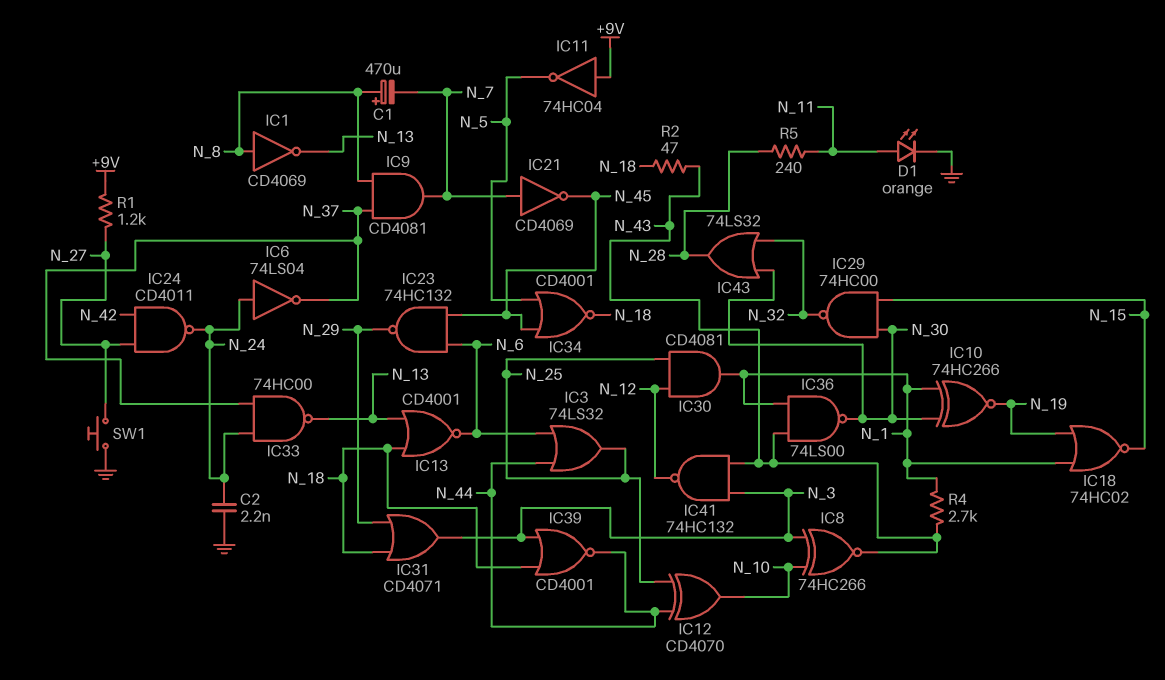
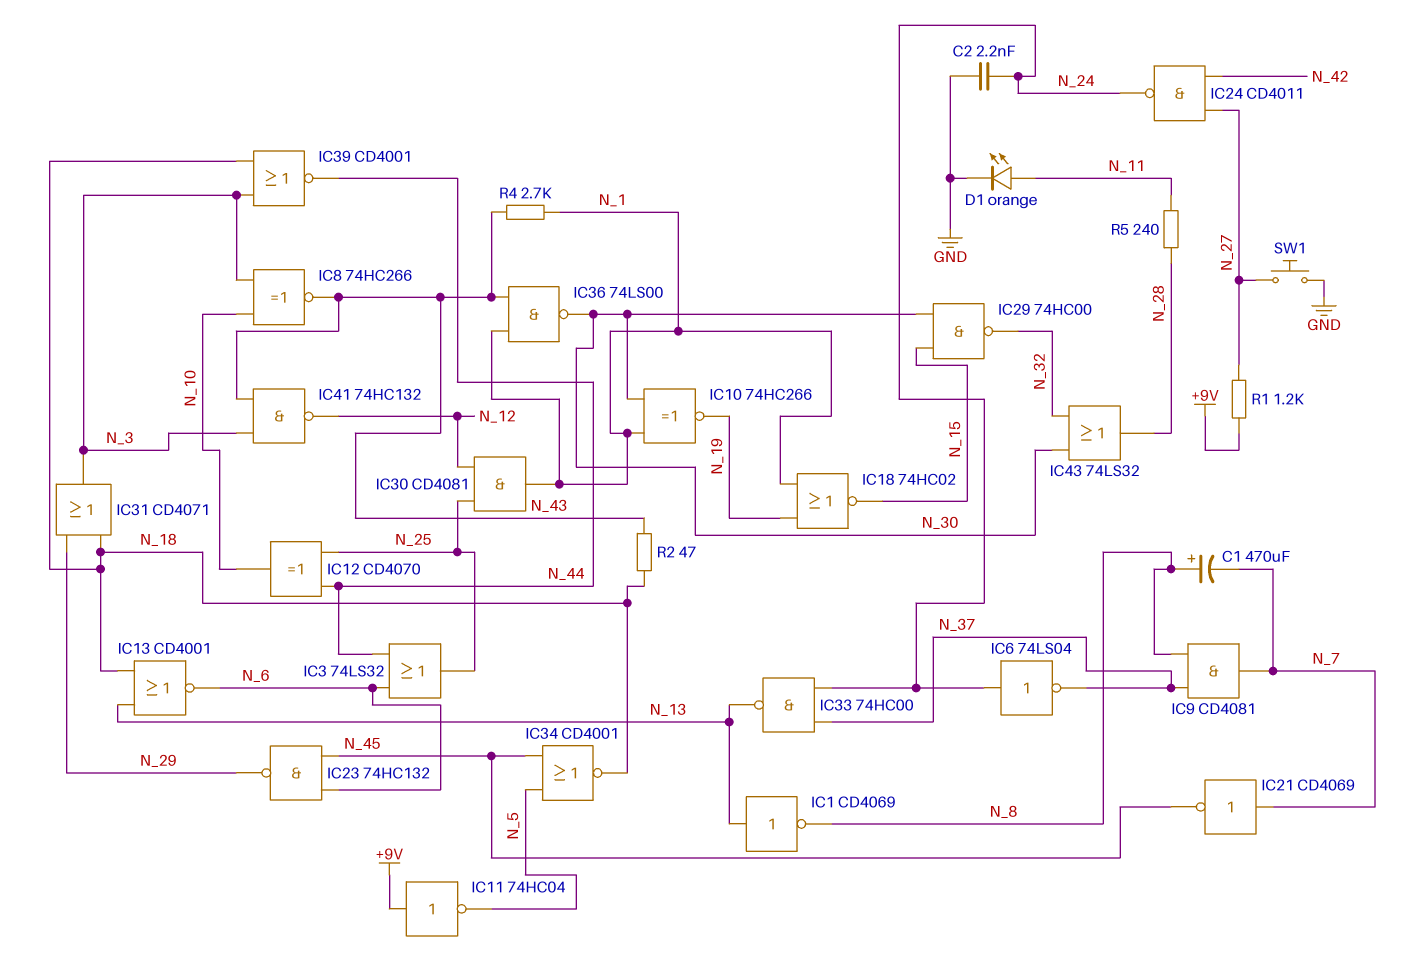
IC1: NOT CD4069 (in N_8, out N_13) -> NOT CD4069 (in N_13, out N_8)

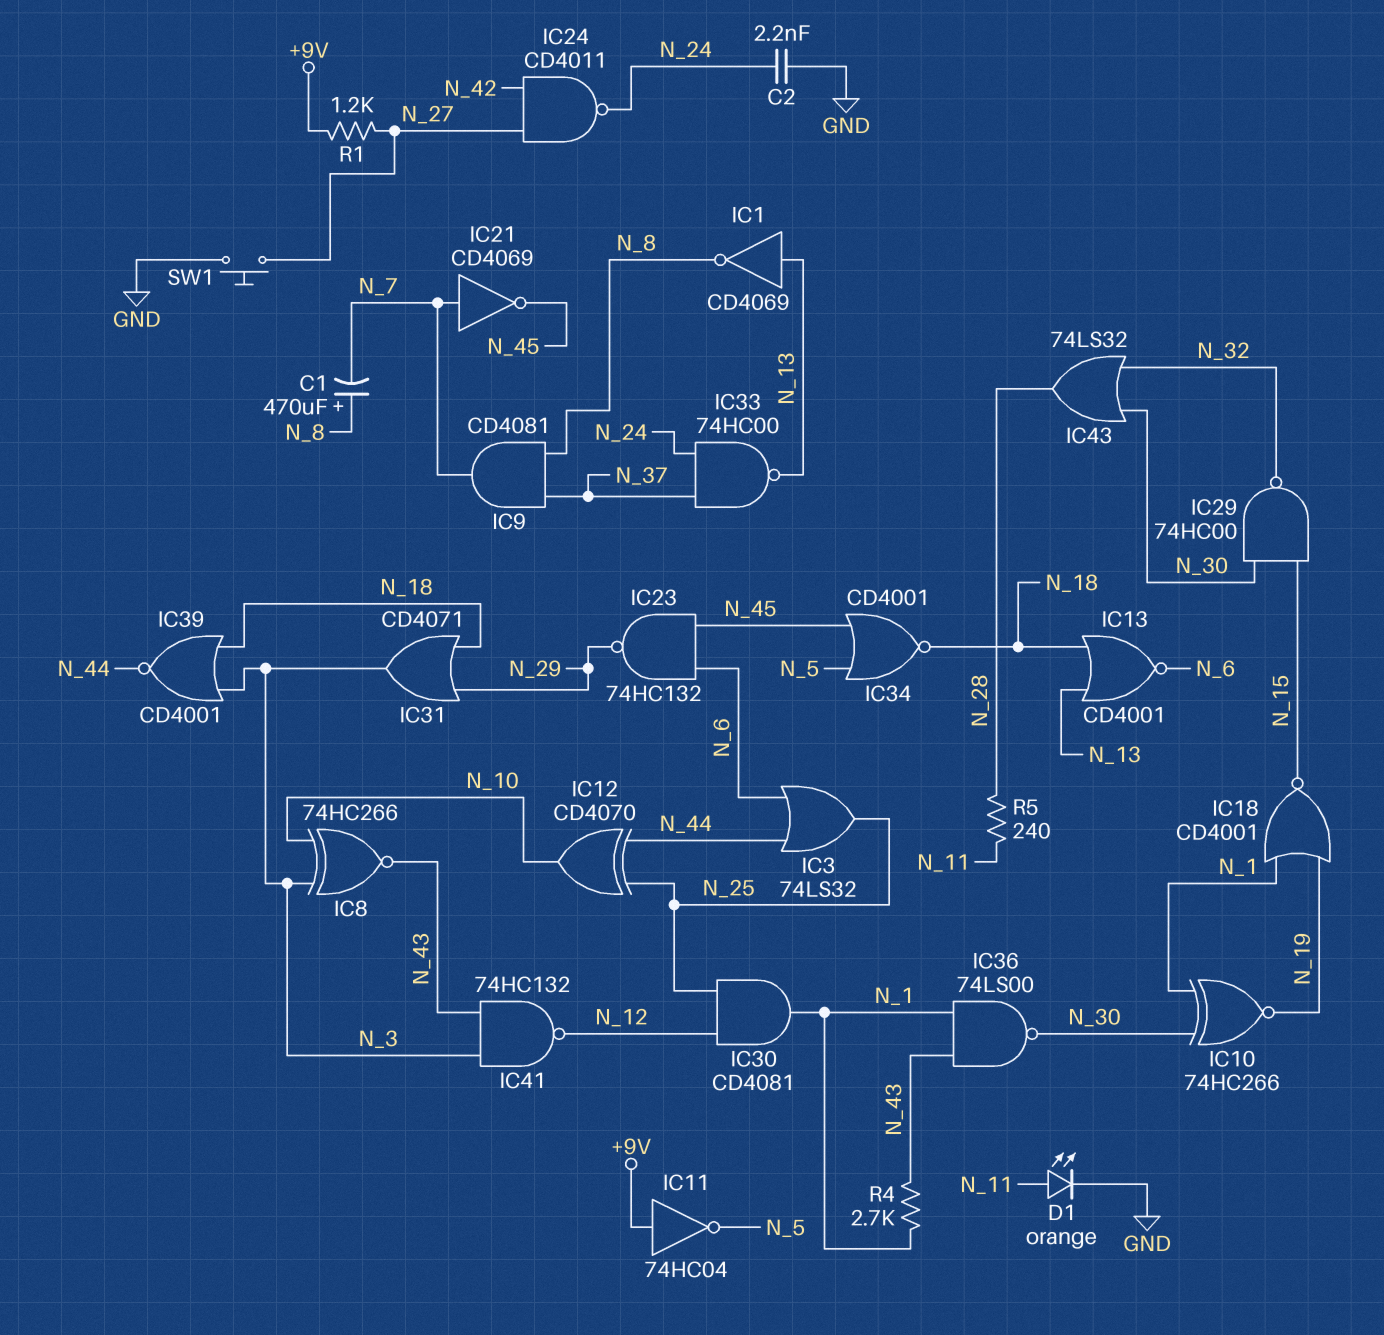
IC6: NOT 74LS04 (in N_24, out N_37) -> none
IC18: NOR 74HC02 (in N_1, in N_19, out N_15) -> NOR CD4001 (in N_1, in N_19, out N_15)
R2: 47 (N_18, N_43) -> none

